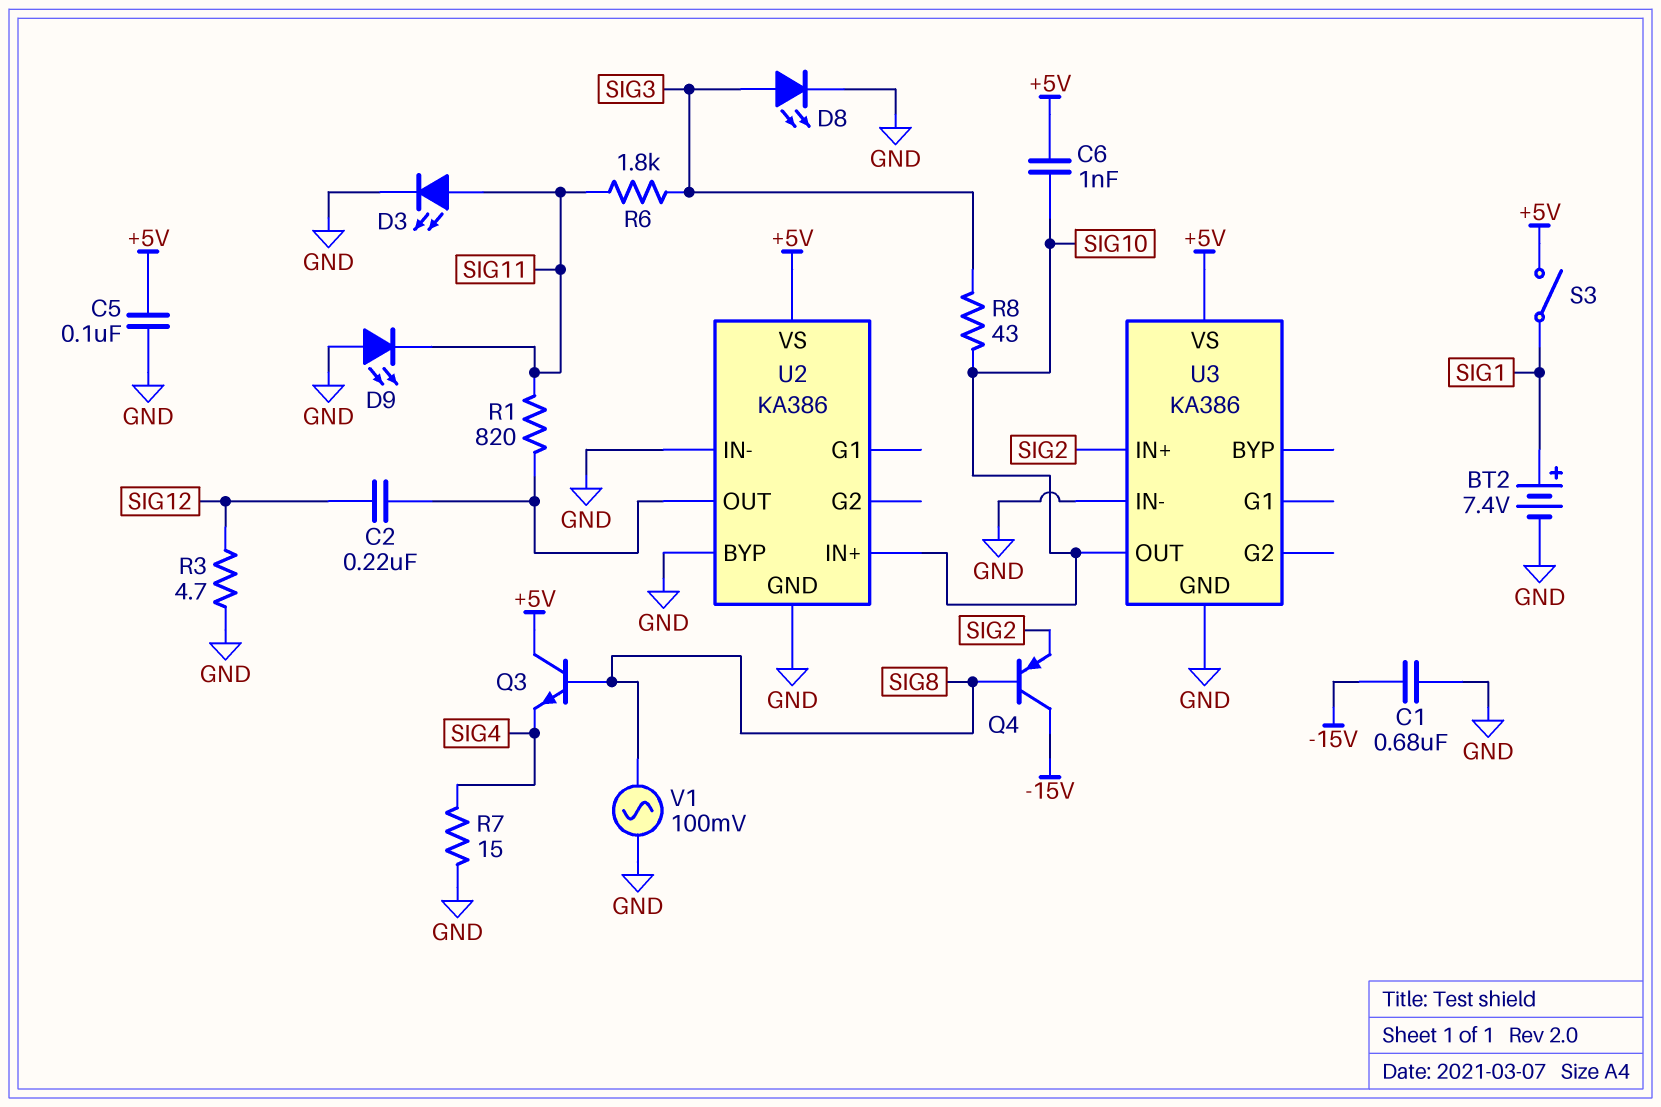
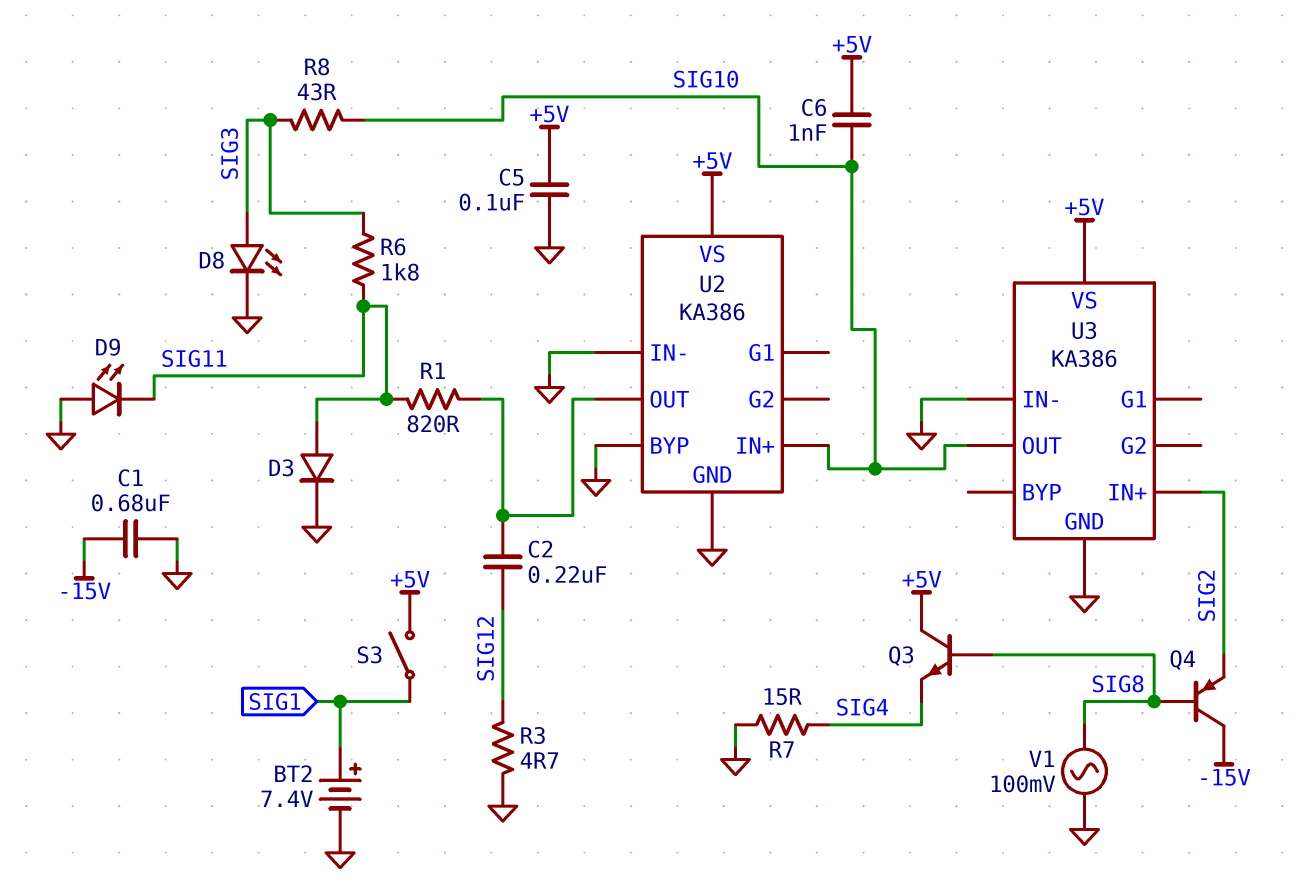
D3: LED (A SIG11, K GND) -> diode (A SIG11, K GND)

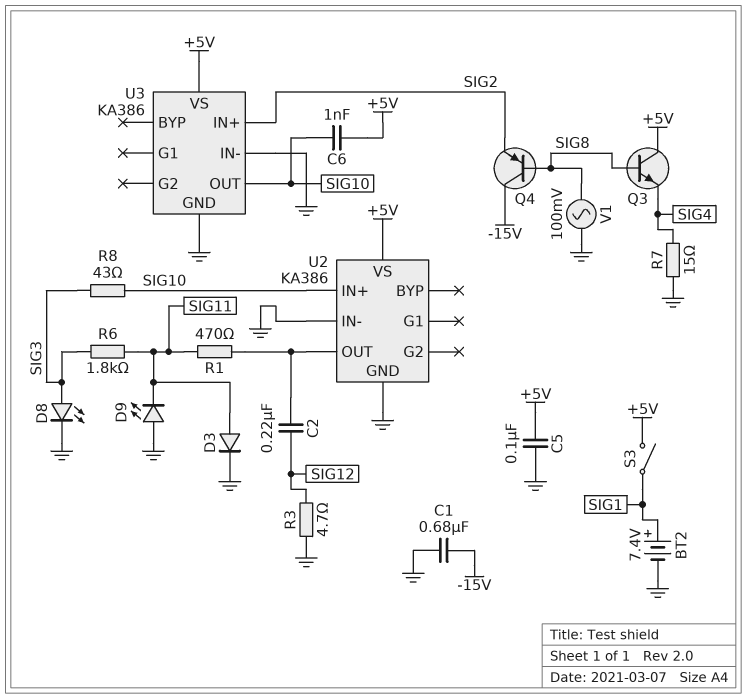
R1: 820 (SIG11, U2/OUT) -> 470 (SIG11, U2/OUT)
U2 pin BYP: GND -> none

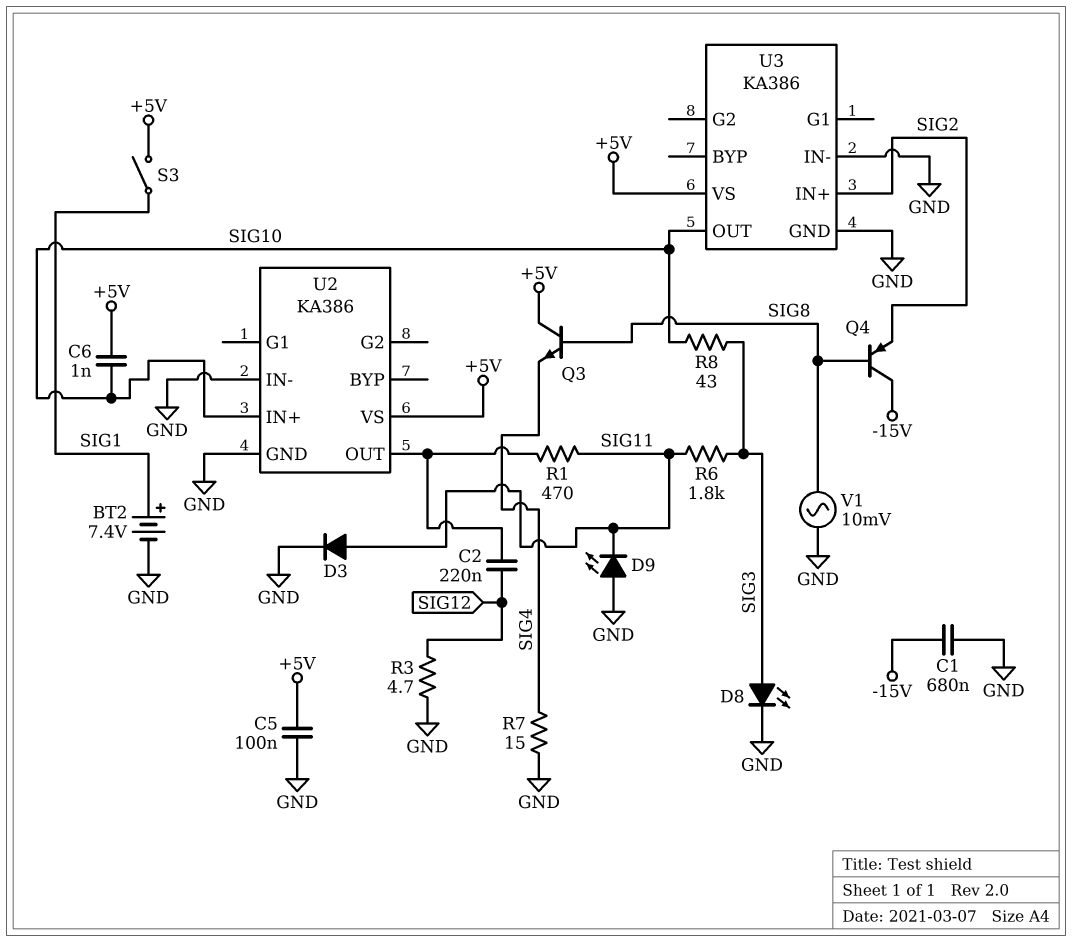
V1: AC 100mV (GND, SIG8) -> AC 10mV (GND, SIG8)

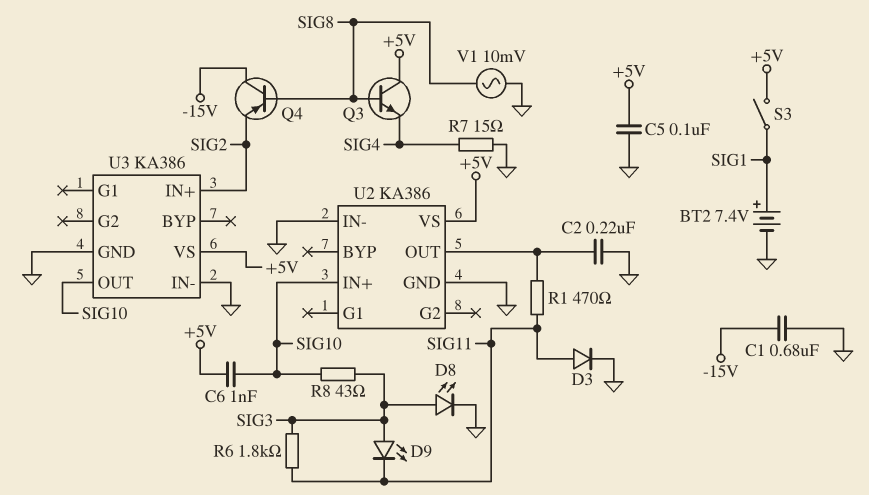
C2: 220nF (SIG12, U2/OUT) -> 220nF (GND, U2/OUT)
D9: LED (A GND, K SIG11) -> LED (A SIG3, K SIG11)
R3: 4.7 (GND, SIG12) -> none

